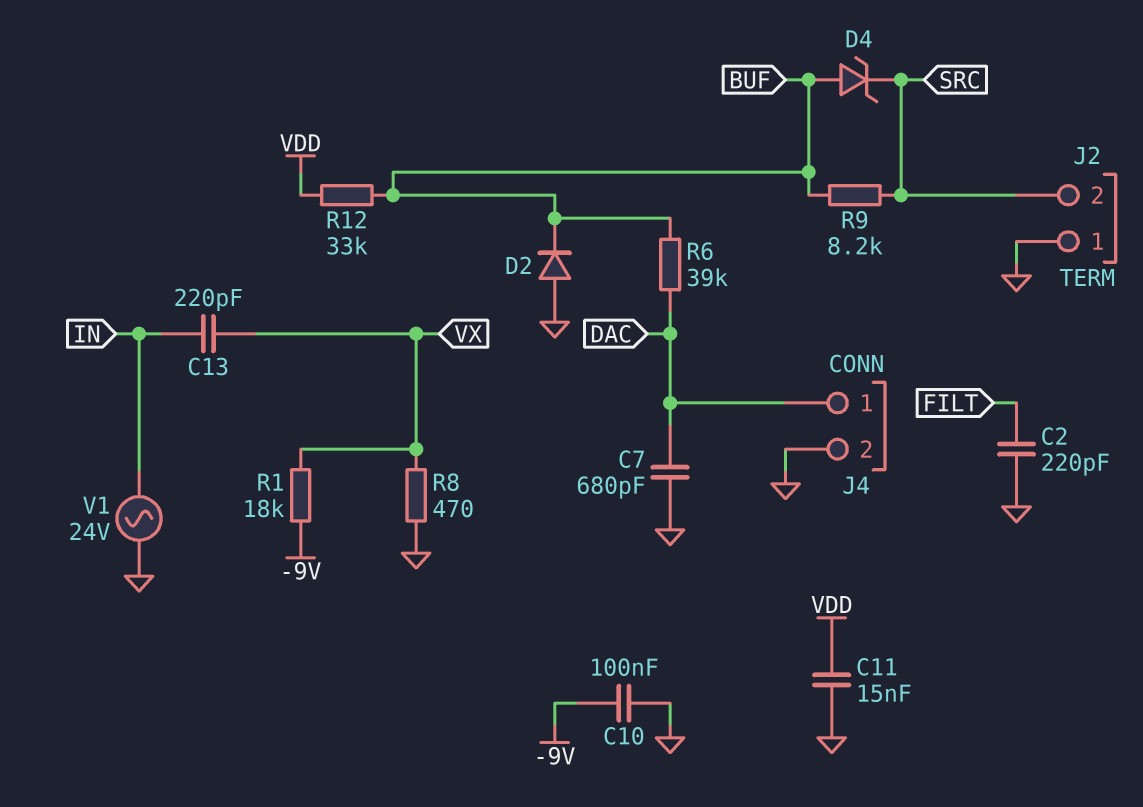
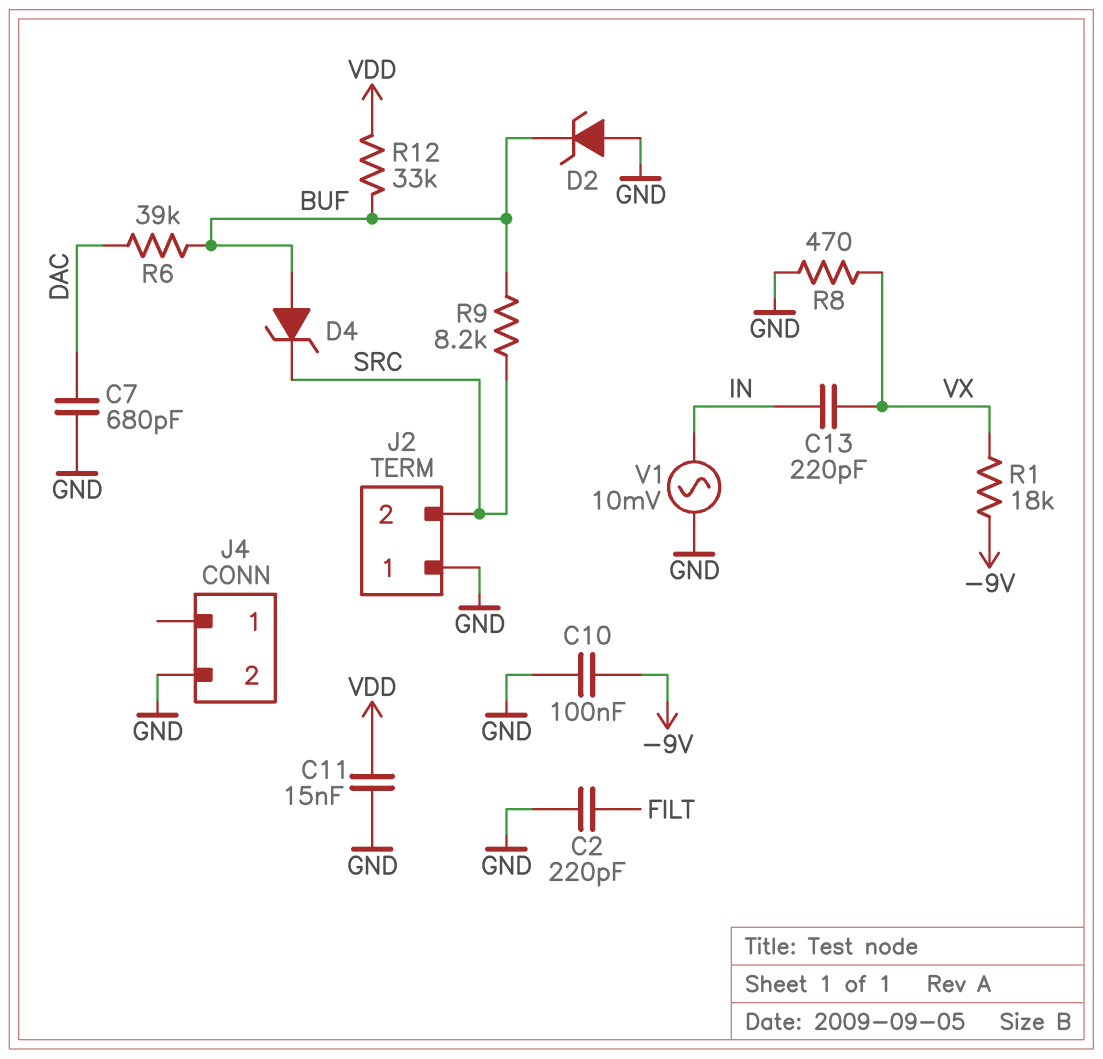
D2: diode (A GND, K BUF) -> zener (A GND, K BUF)
J4 pin 1: DAC -> none
V1: AC 24V (GND, IN) -> AC 10mV (GND, IN)

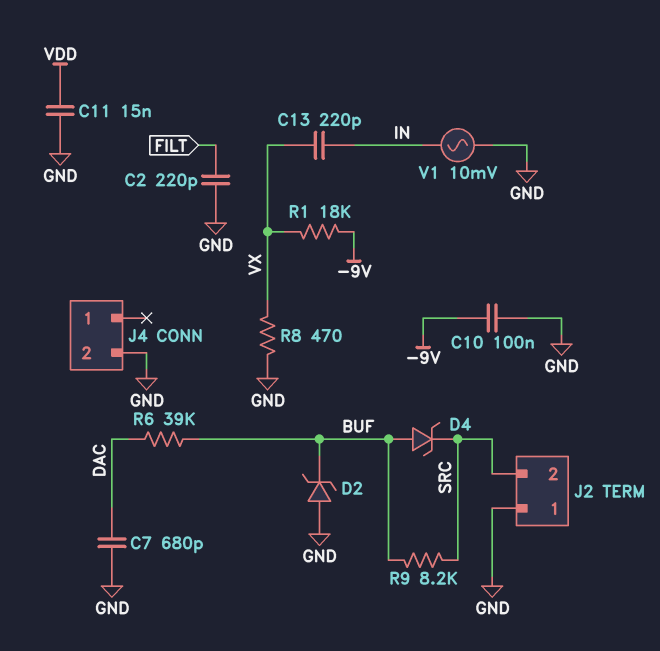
R12: 33k (BUF, VDD) -> none

